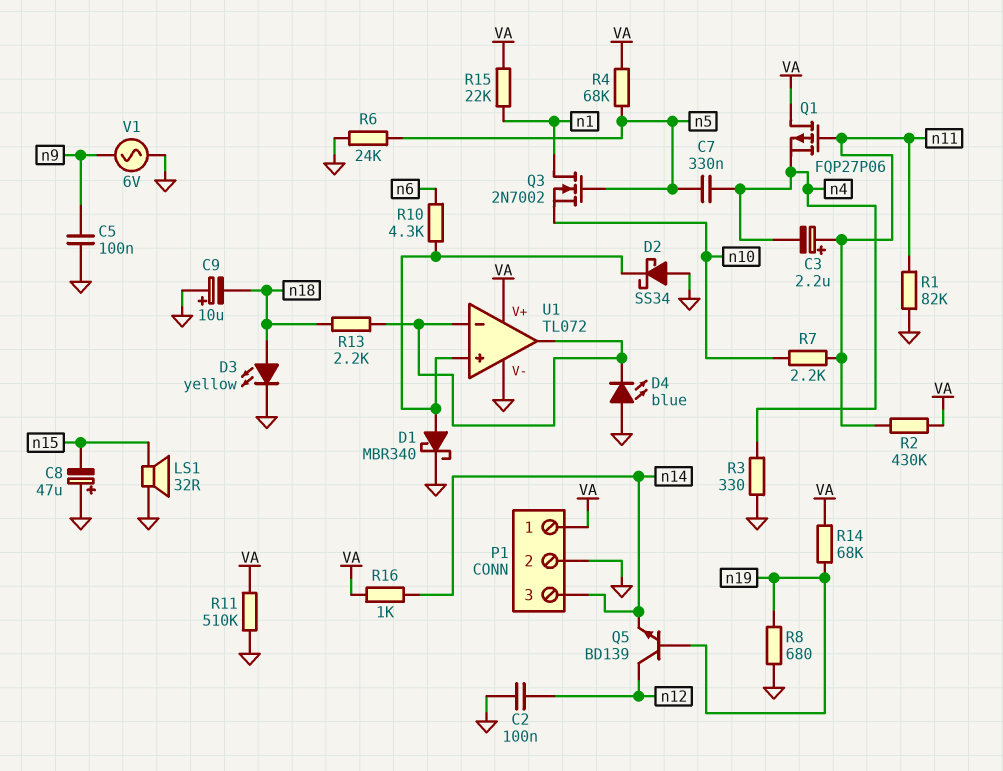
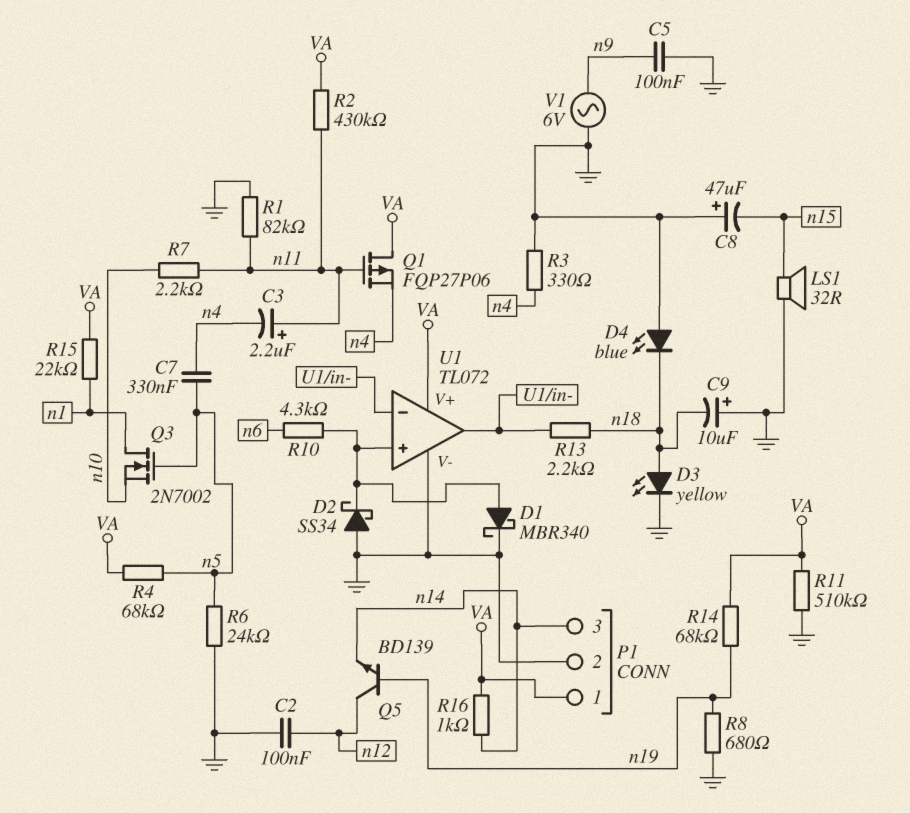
D4: LED blue (A GND, K U1/in-) -> LED blue (A GND, K n18)

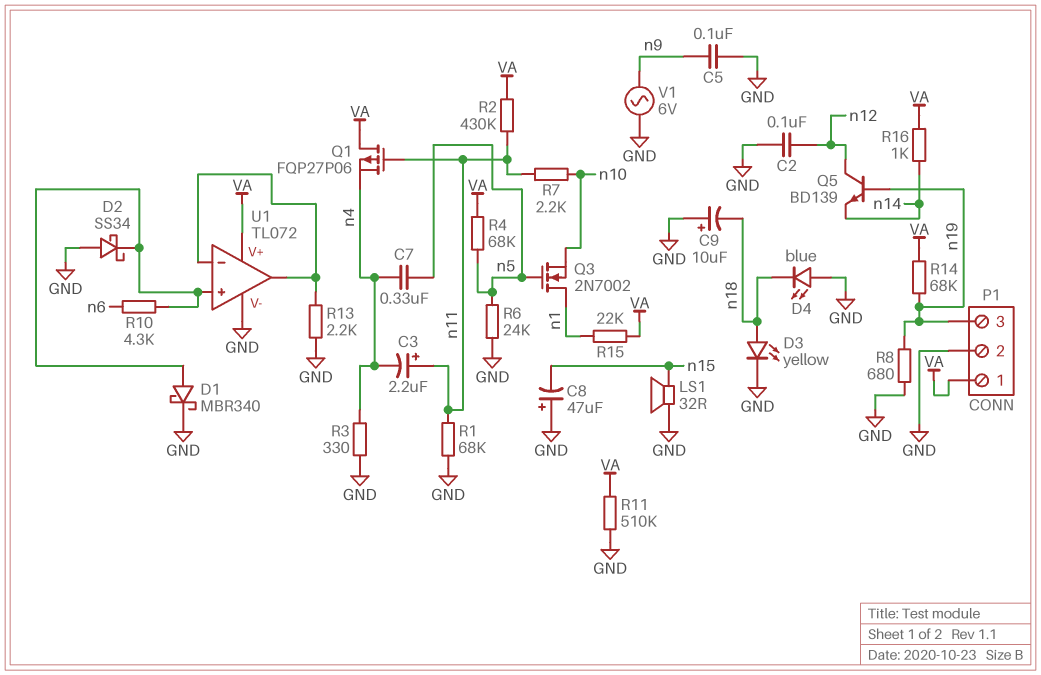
P1 pin 3: n14 -> n19
R1: 82k (GND, n11) -> 68k (GND, n11)
R13: 2.2k (U1/in-, n18) -> 2.2k (GND, U1/in-)

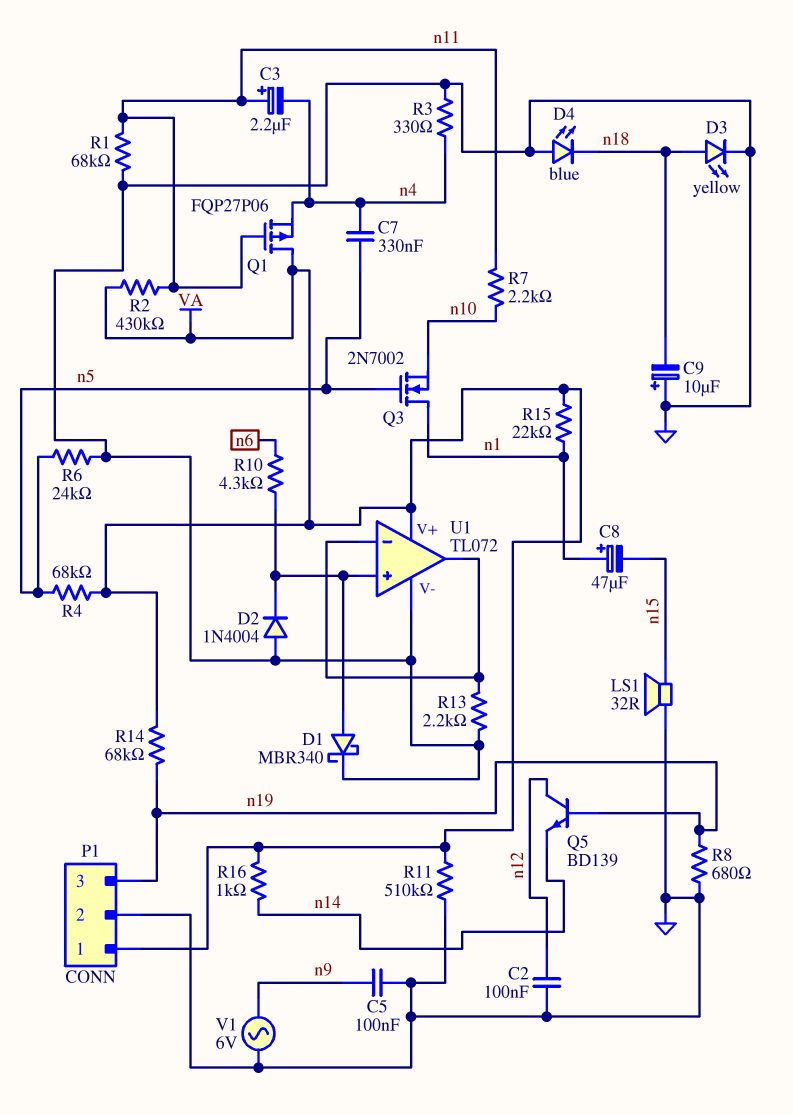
C8: 47uF (plus GND, minus n15) -> 47uF (plus n1, minus n15)
D2: schottky SS34 (A GND, K U1/in+) -> diode 1N4004 (A GND, K U1/in+)

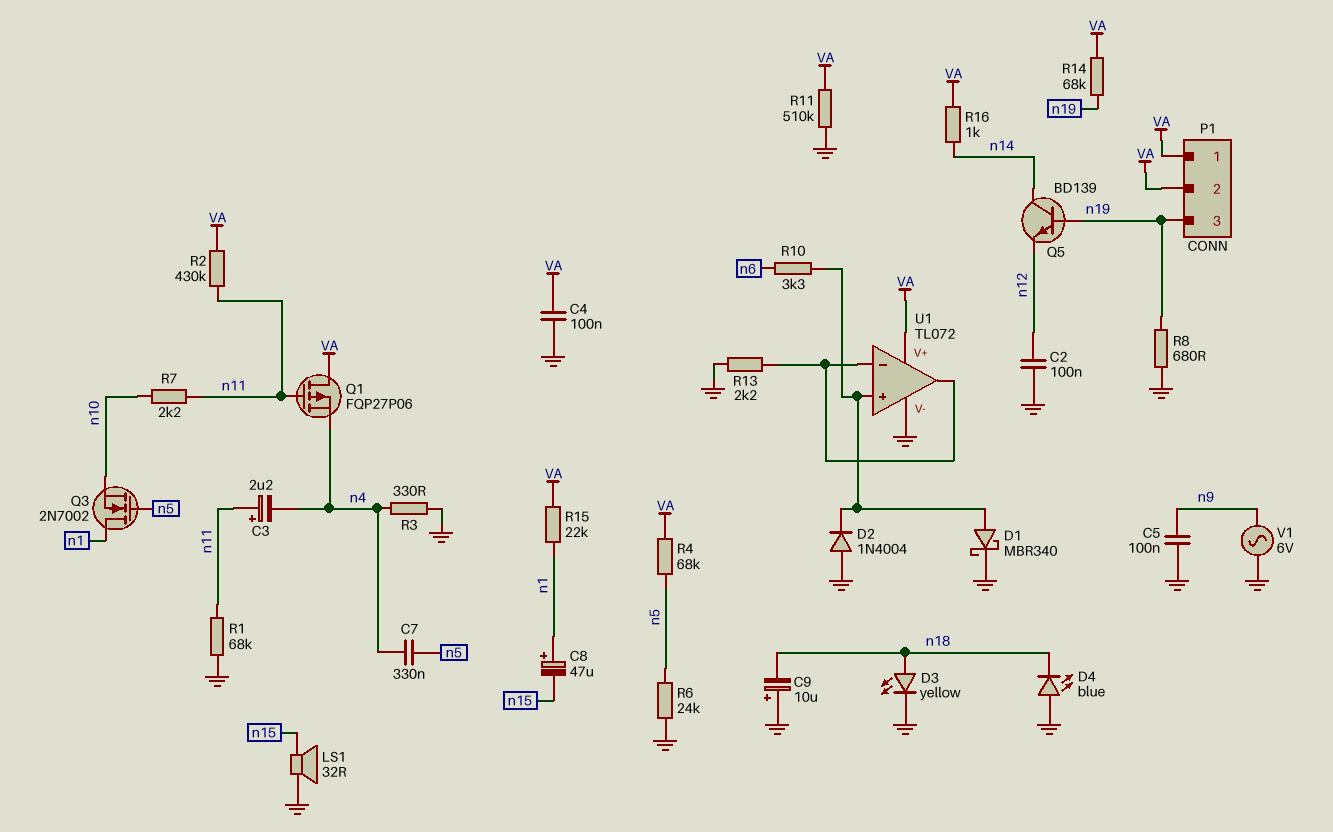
C4: none -> 100nF (GND, VA)
P1 pin 2: GND -> VA
Q5: NPN BD139 (B n19, C n12, E n14) -> NPN BD139 (B n19, C n14, E n12)
R10: 4.3k (U1/in+, n6) -> 3.3k (U1/in+, n6)

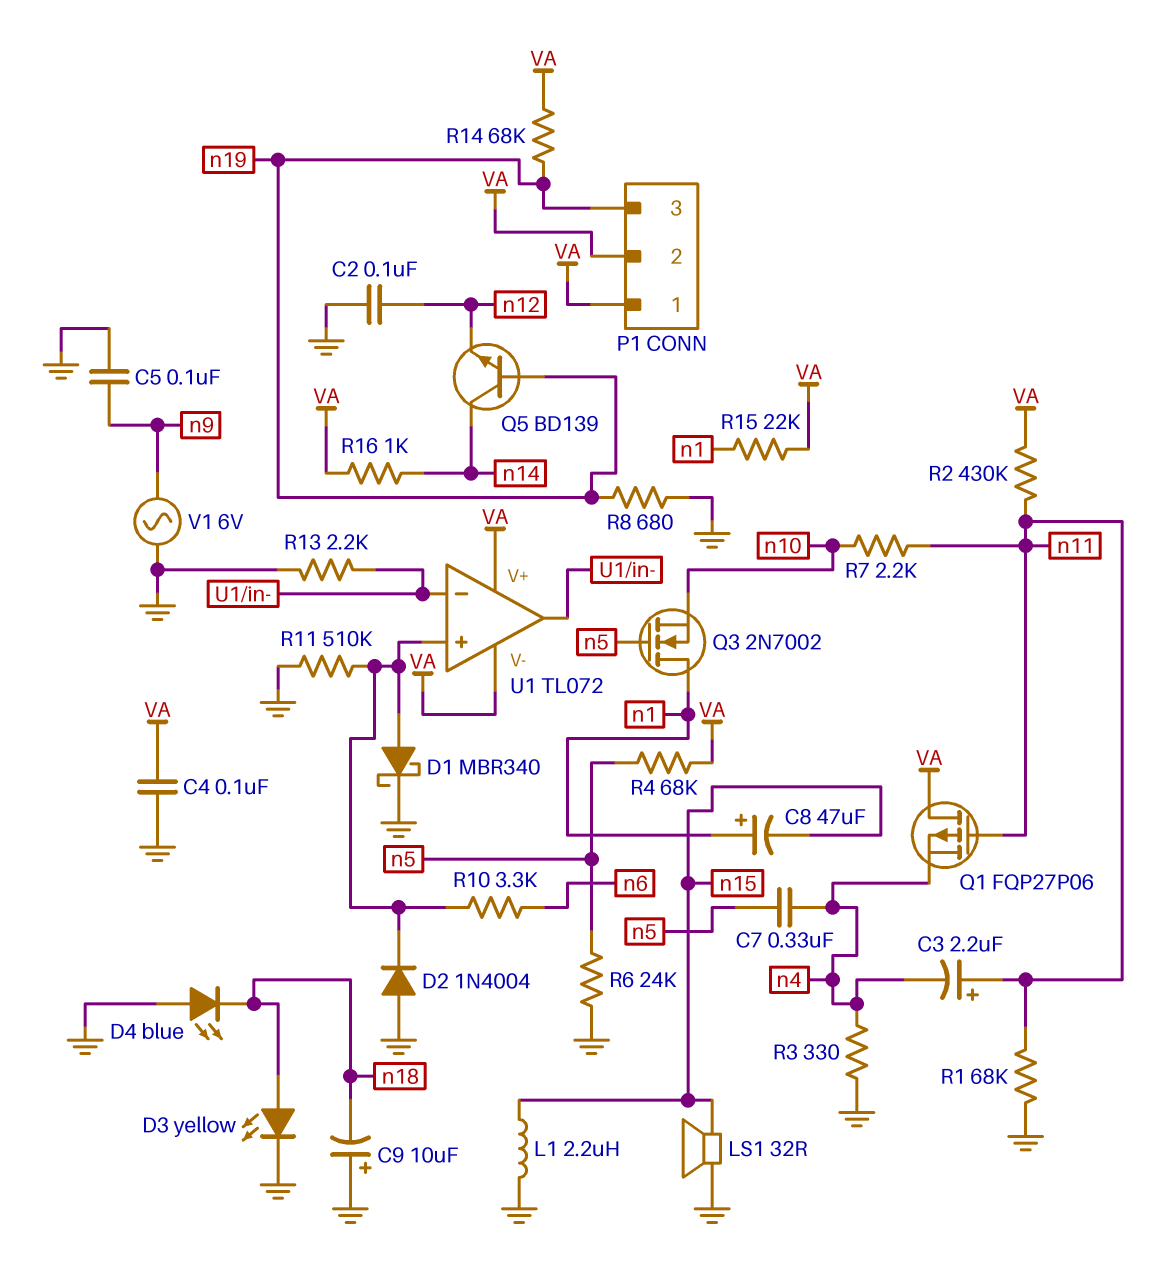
L1: none -> 2.2uH (GND, n15)
R11: 510k (GND, VA) -> 510k (GND, U1/in+)
U1 pin V-: GND -> VA

